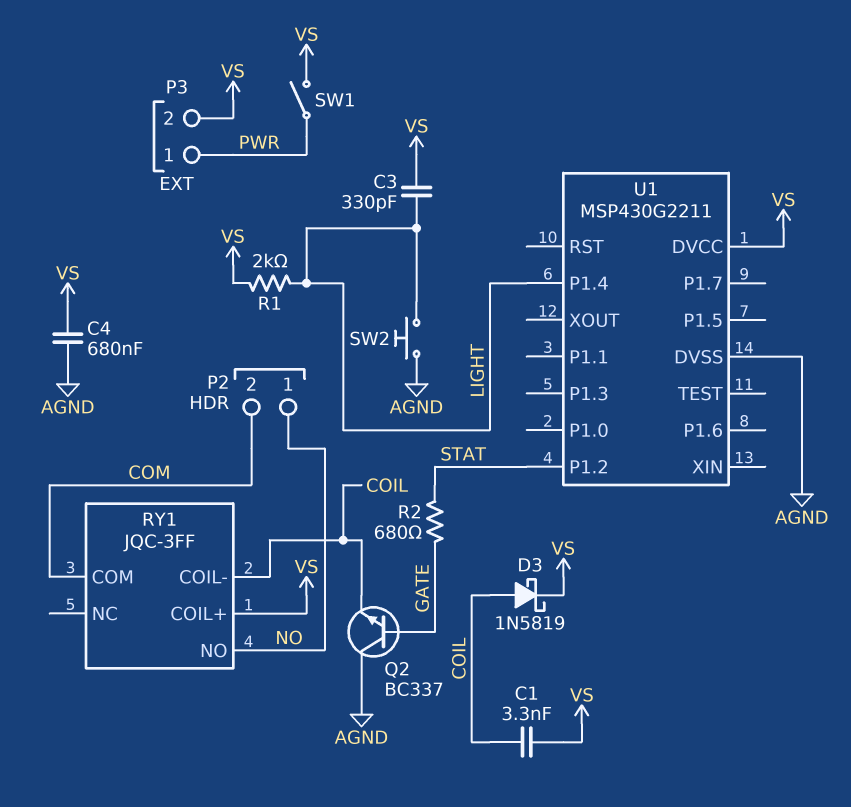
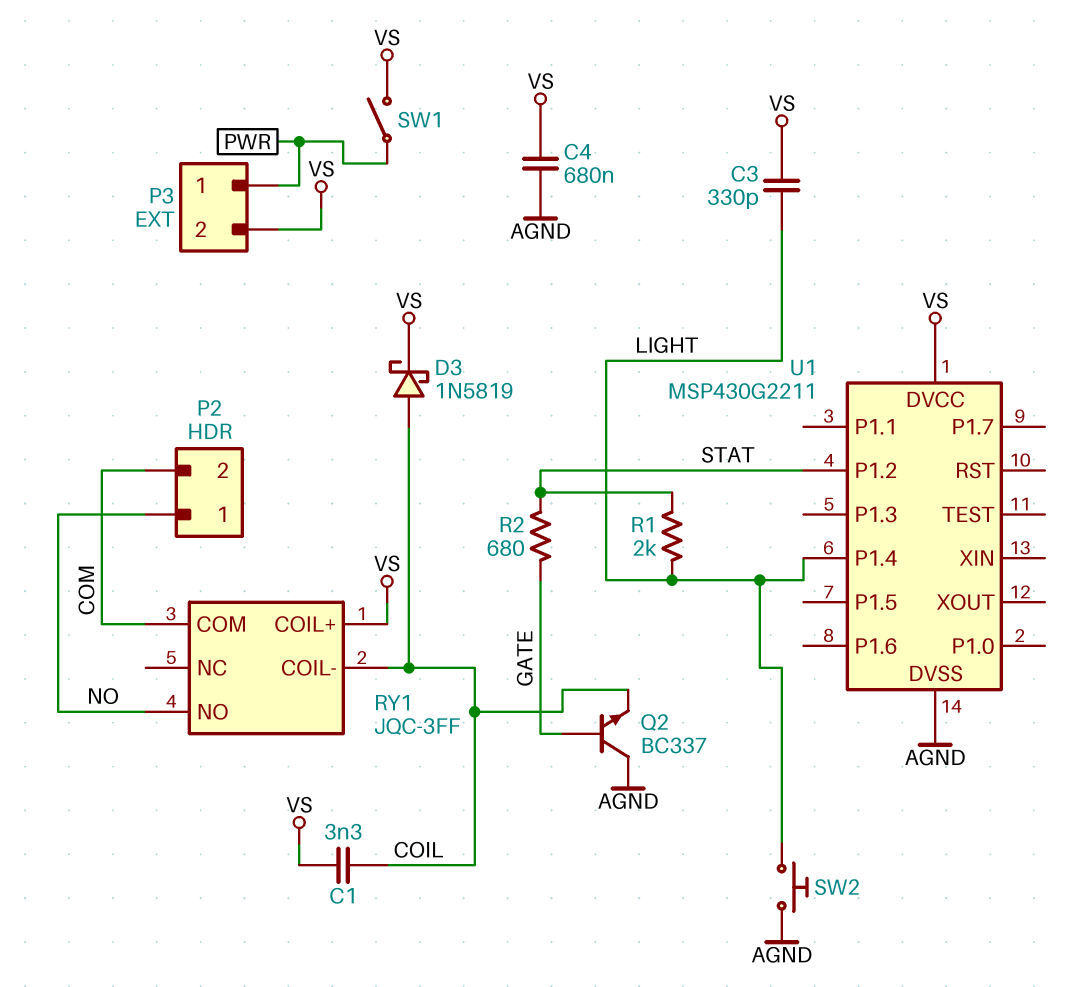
R1: 2k (LIGHT, VS) -> 2k (LIGHT, STAT)

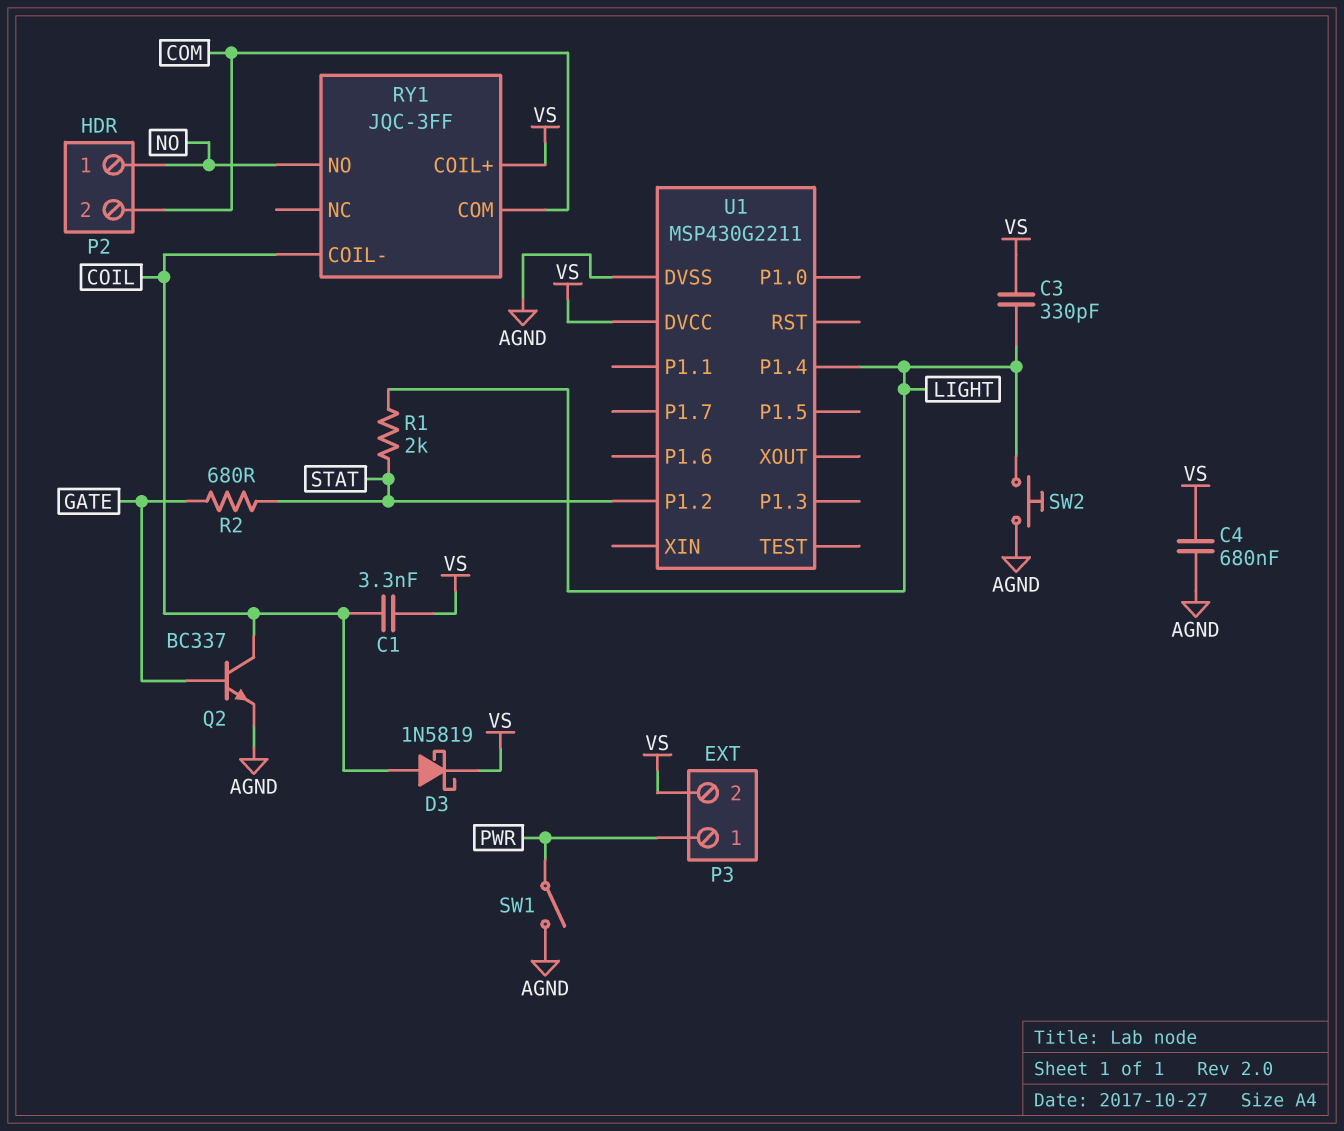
Q2: NPN BC337 (B GATE, C AGND, E COIL) -> NPN BC337 (B GATE, C COIL, E AGND)
SW1: switch (PWR, VS) -> switch (AGND, PWR)

